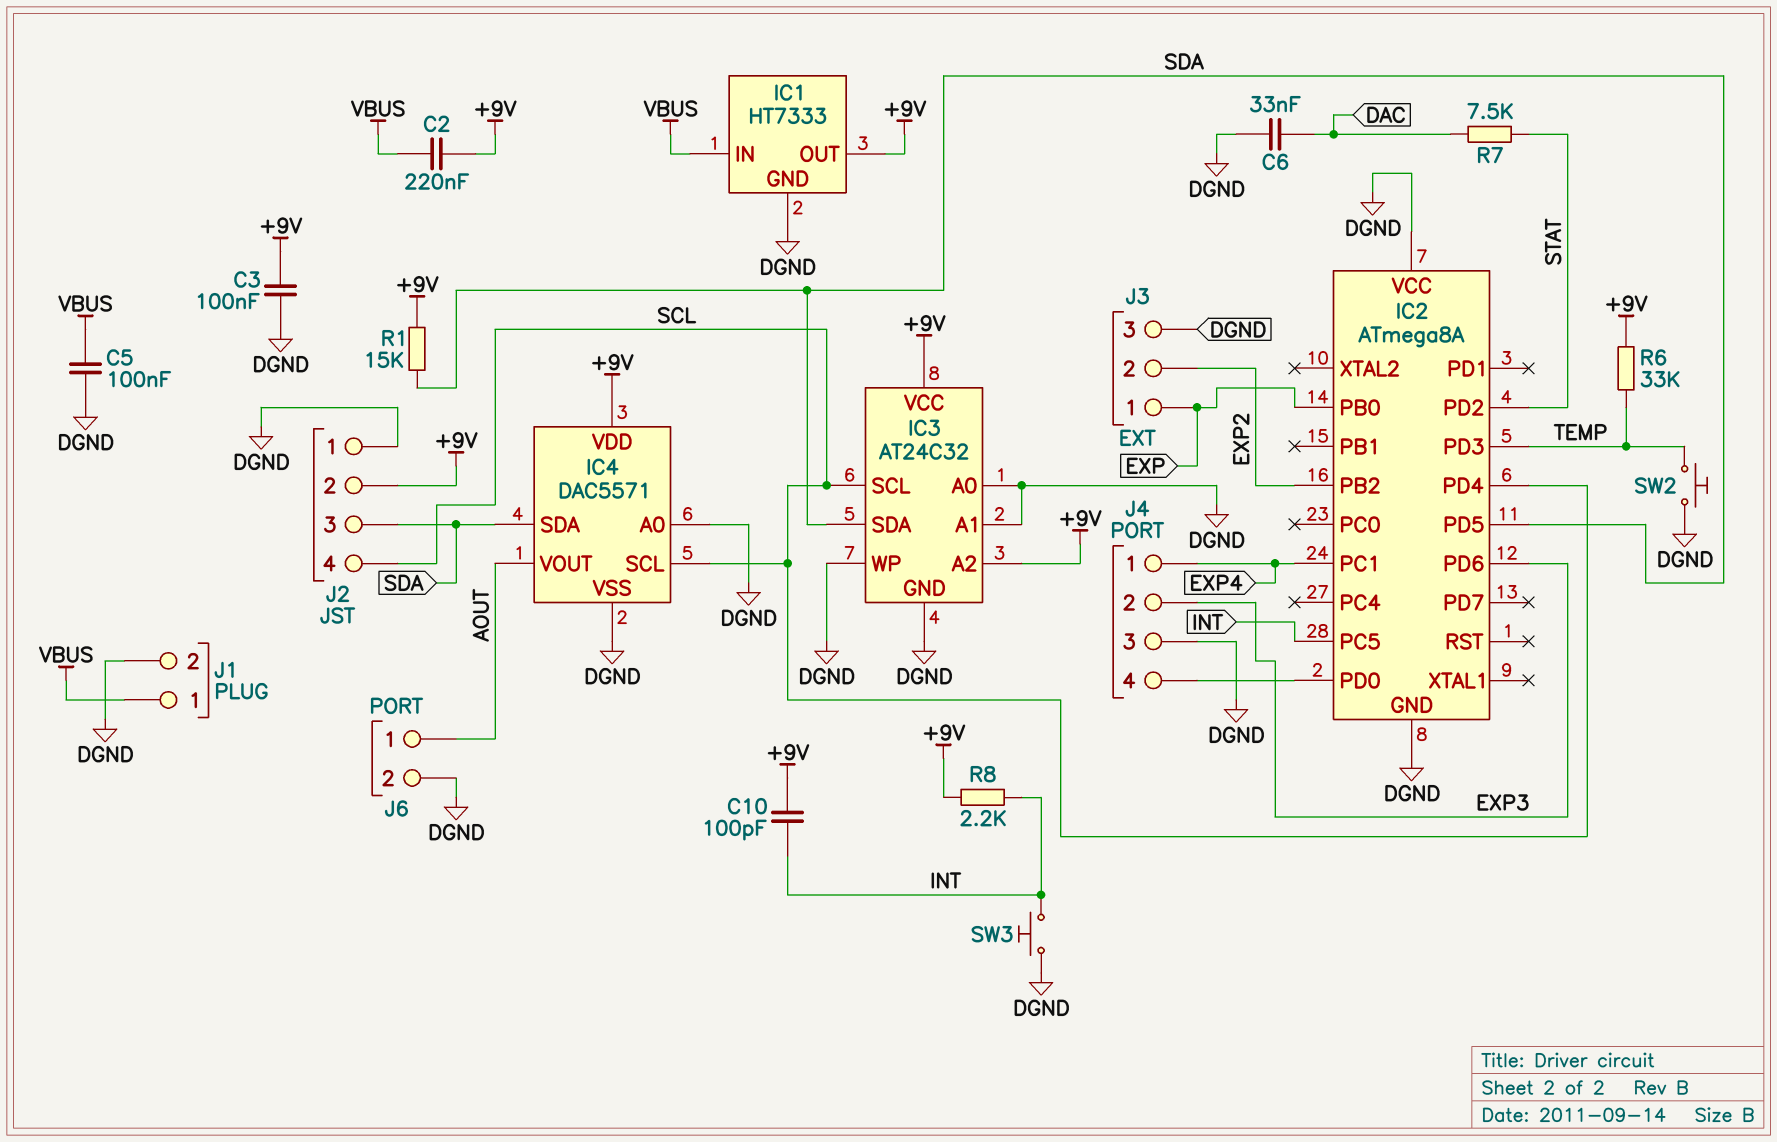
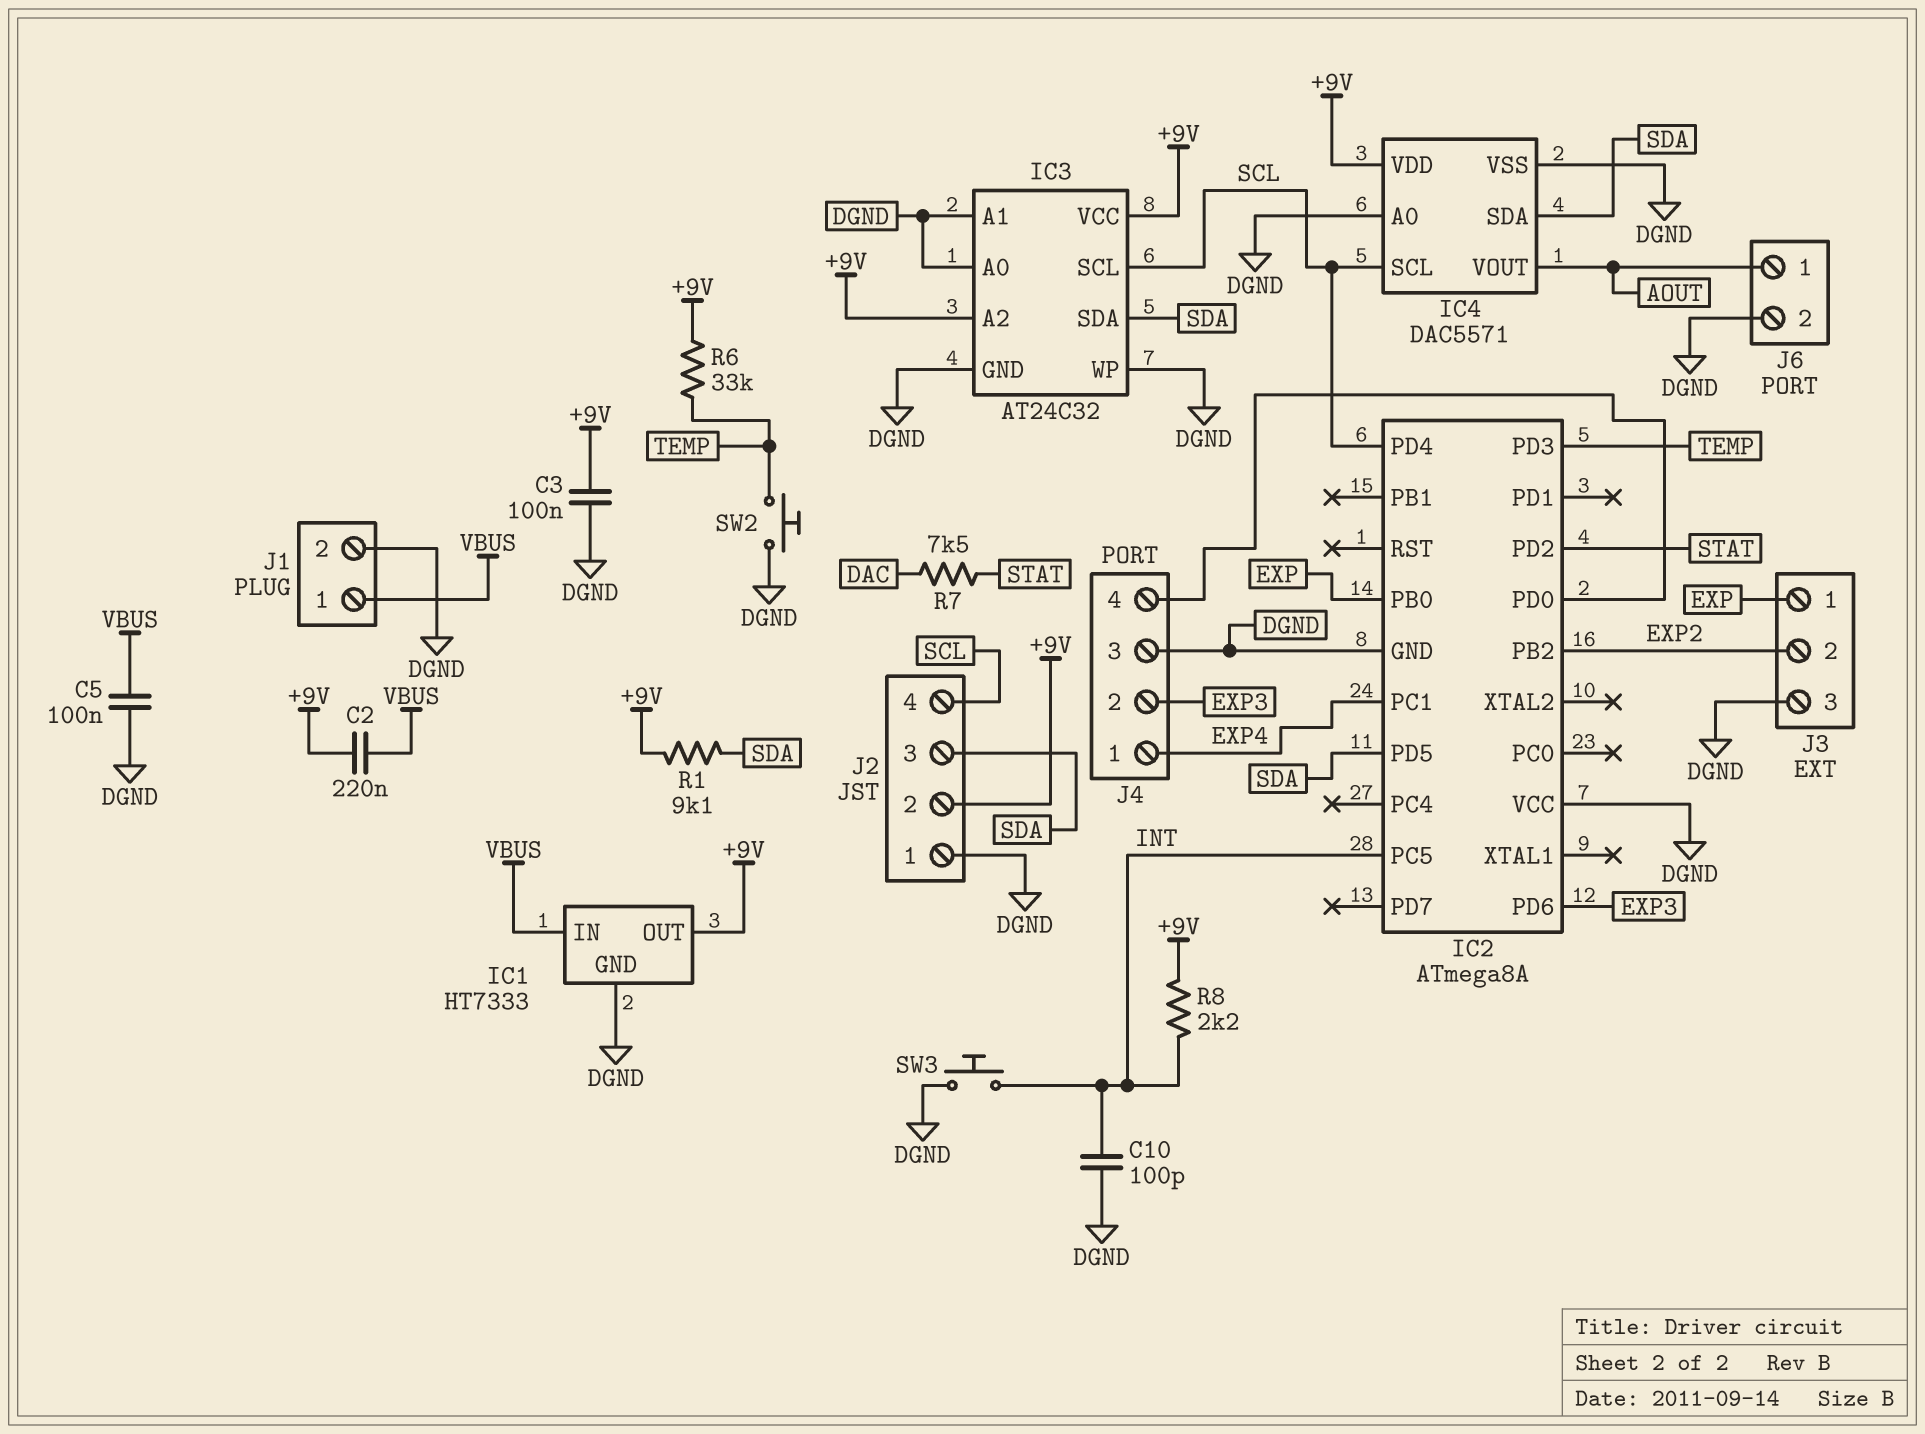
C6: 33nF (DAC, DGND) -> none
C10: 100pF (+9V, INT) -> 100pF (DGND, INT)
R1: 15k (+9V, SDA) -> 9.1k (+9V, SDA)

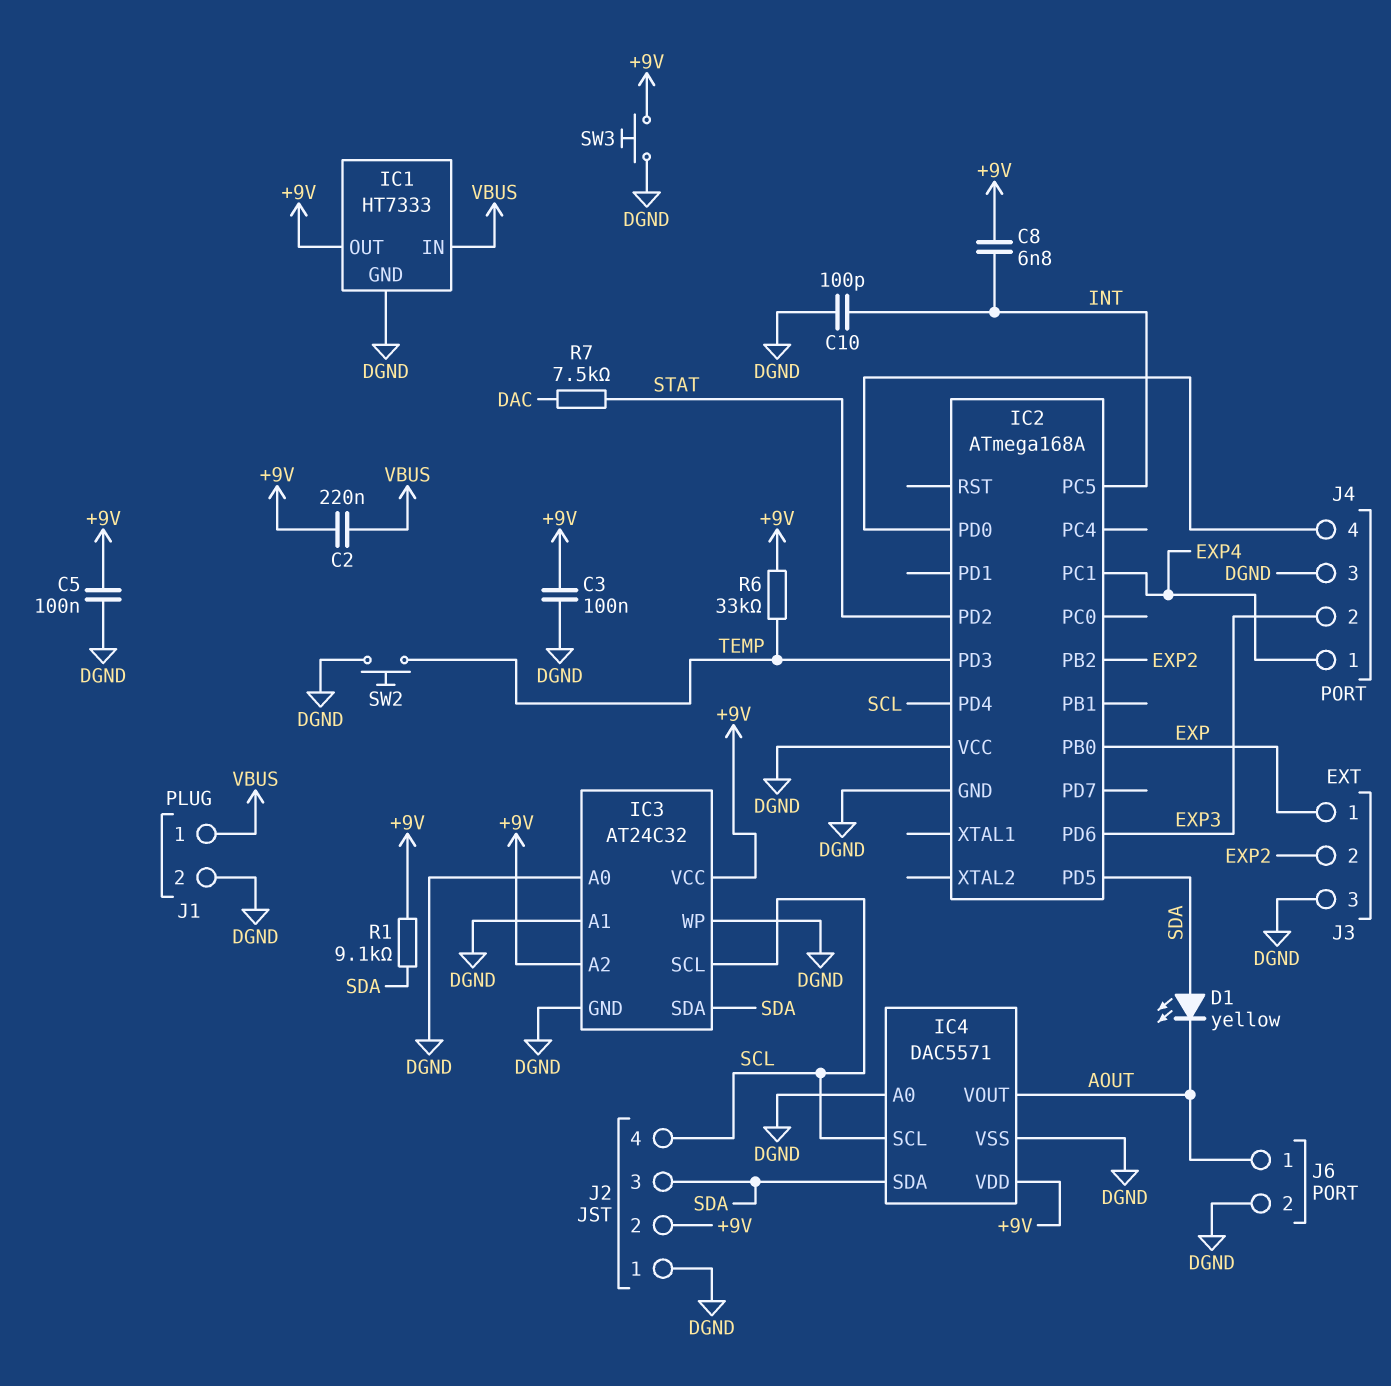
C5: 100nF (DGND, VBUS) -> 100nF (+9V, DGND)
C8: none -> 6.8nF (+9V, INT)
D1: none -> LED yellow (A SDA, K AOUT)
IC2: ATmega8A -> ATmega168A
R8: 2.2k (+9V, INT) -> none
SW3: button (DGND, INT) -> button (+9V, DGND)

